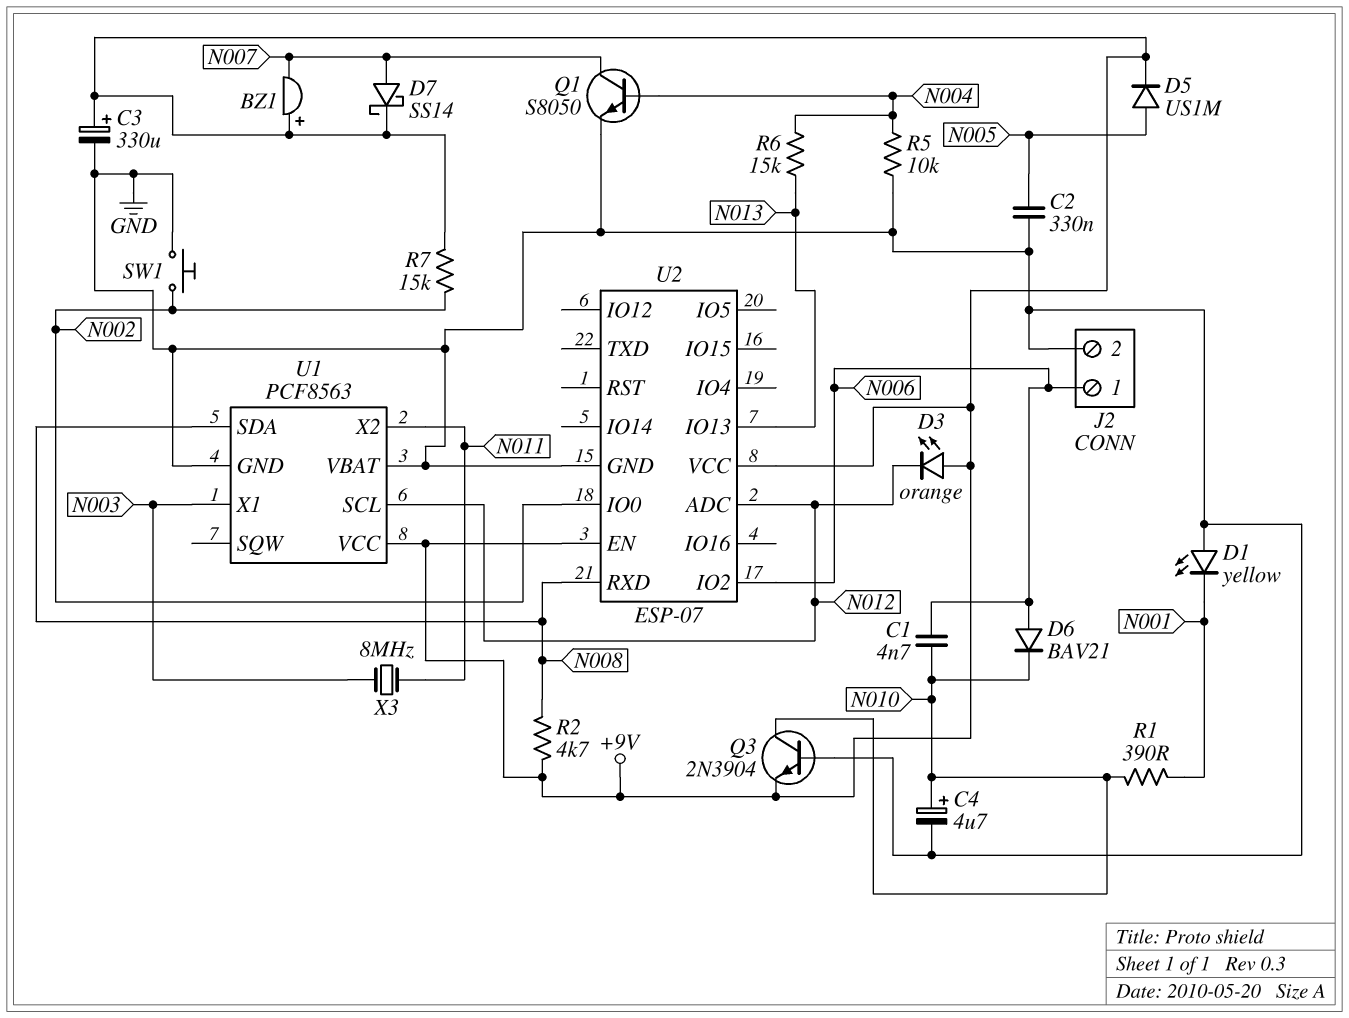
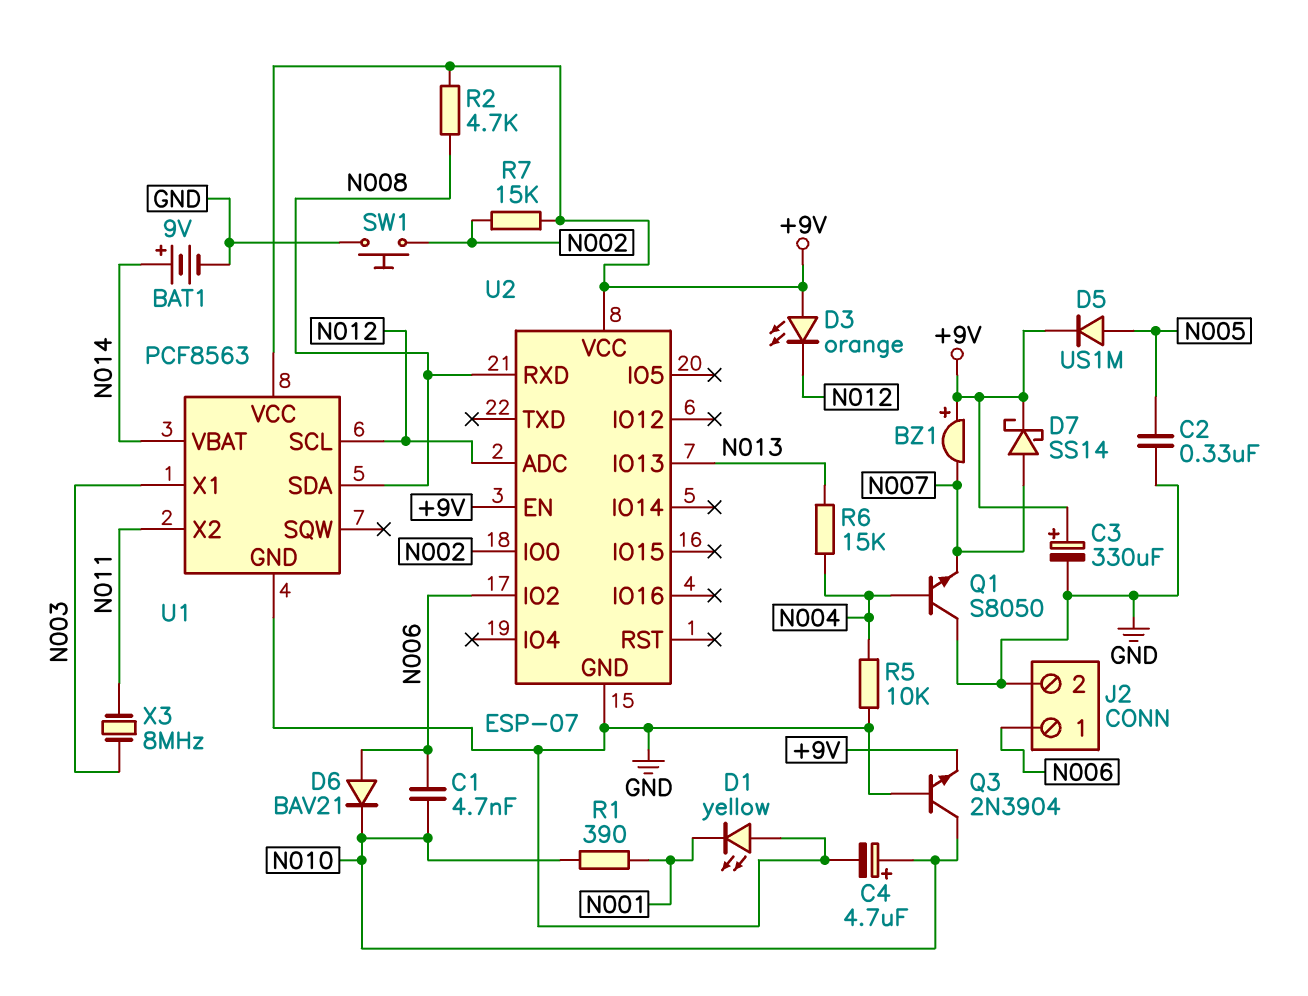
BAT1: none -> 9V (plus N014, minus GND)
Q1: NPN S8050 (B N004, C N007, E GND) -> NPN S8050 (B N004, C GND, E N007)
U1 pin VBAT: GND -> N014

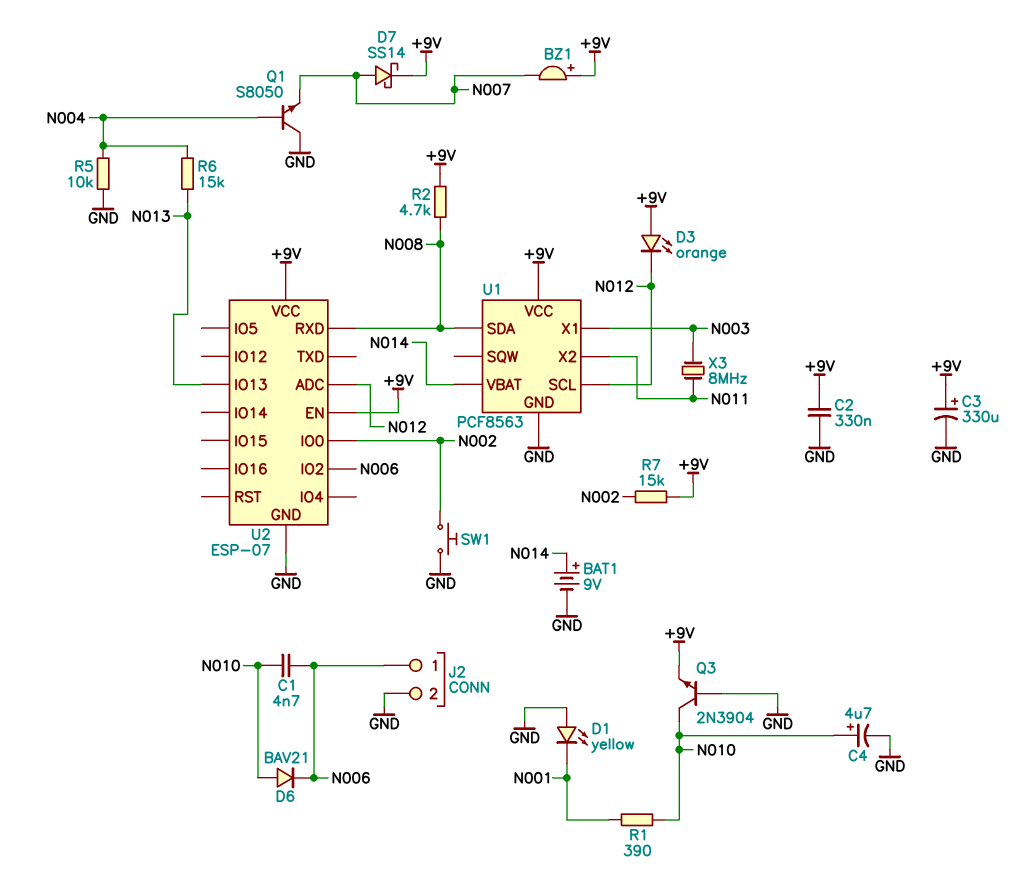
C2: 330nF (GND, N005) -> 330nF (+9V, GND)
D5: diode US1M (A N005, K +9V) -> none
D6: diode BAV21 (A N006, K N010) -> diode BAV21 (A N010, K N006)

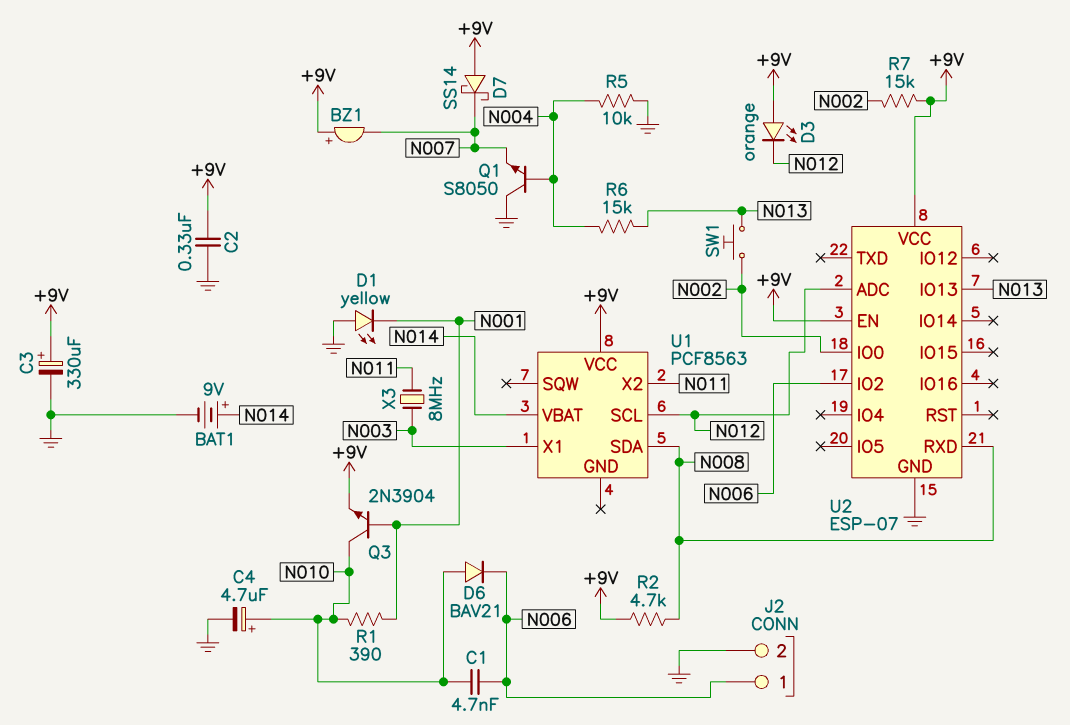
D7: schottky SS14 (A N007, K +9V) -> schottky SS14 (A +9V, K N007)
Q3: NPN 2N3904 (B GND, C N010, E +9V) -> NPN 2N3904 (B N001, C N010, E +9V)
SW1: button (GND, N002) -> button (N002, N013)
U1 pin GND: GND -> none

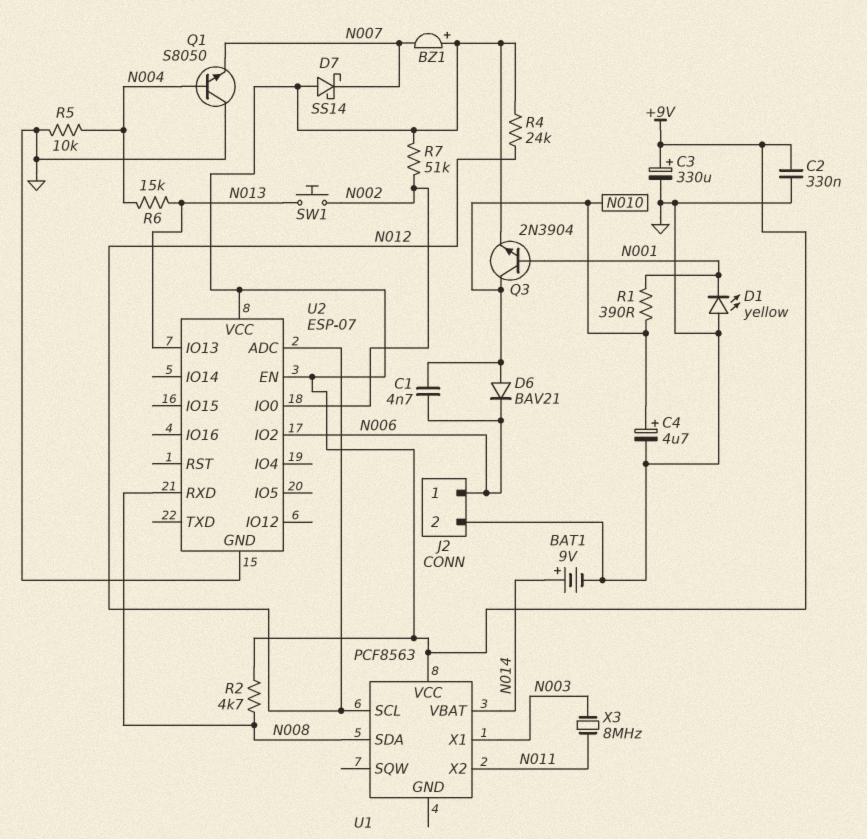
D3: LED orange (A +9V, K N012) -> none
R4: none -> 24k (+9V, N012)
R7: 15k (+9V, N002) -> 51k (+9V, N002)

